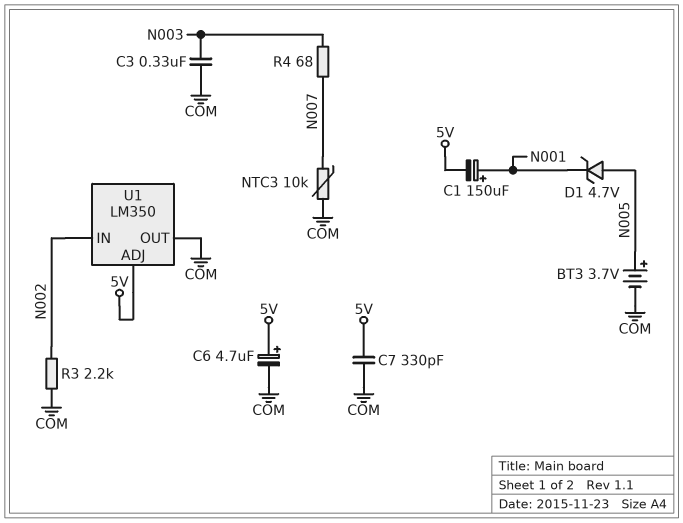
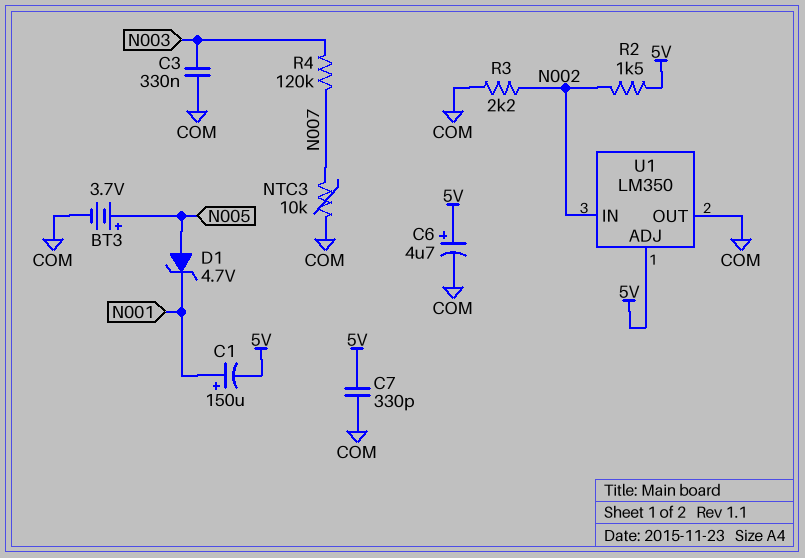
R2: none -> 1.5k (5V, N002)
R4: 68 (N003, N007) -> 120k (N003, N007)

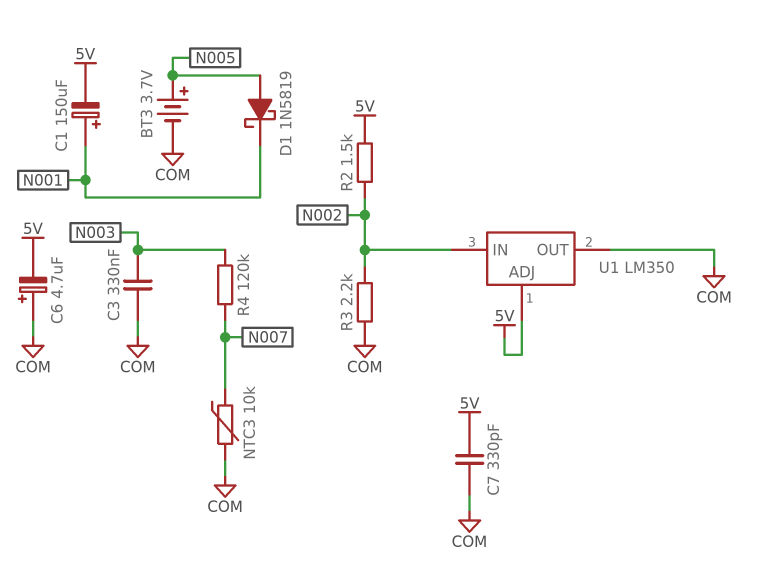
C6: 4.7uF (plus 5V, minus COM) -> 4.7uF (plus COM, minus 5V)
D1: zener 4.7V (A N005, K N001) -> schottky 1N5819 (A N005, K N001)

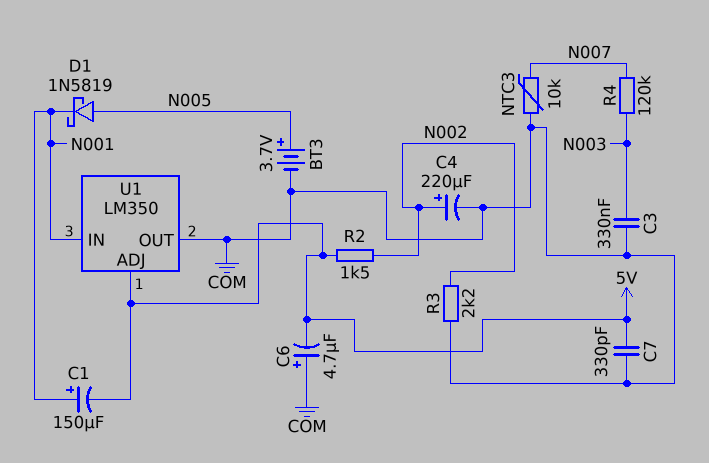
C4: none -> 220uF (plus N002, minus COM)
U1 pin IN: N002 -> N001

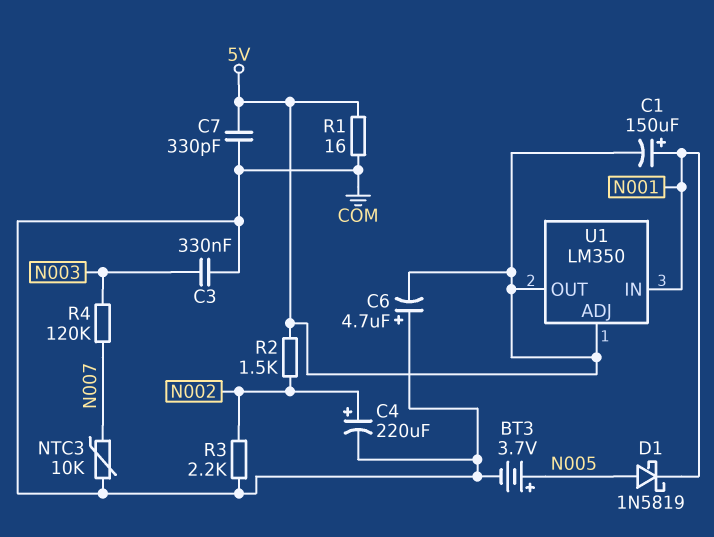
R1: none -> 16 (5V, COM)
U1 pin OUT: COM -> 5V

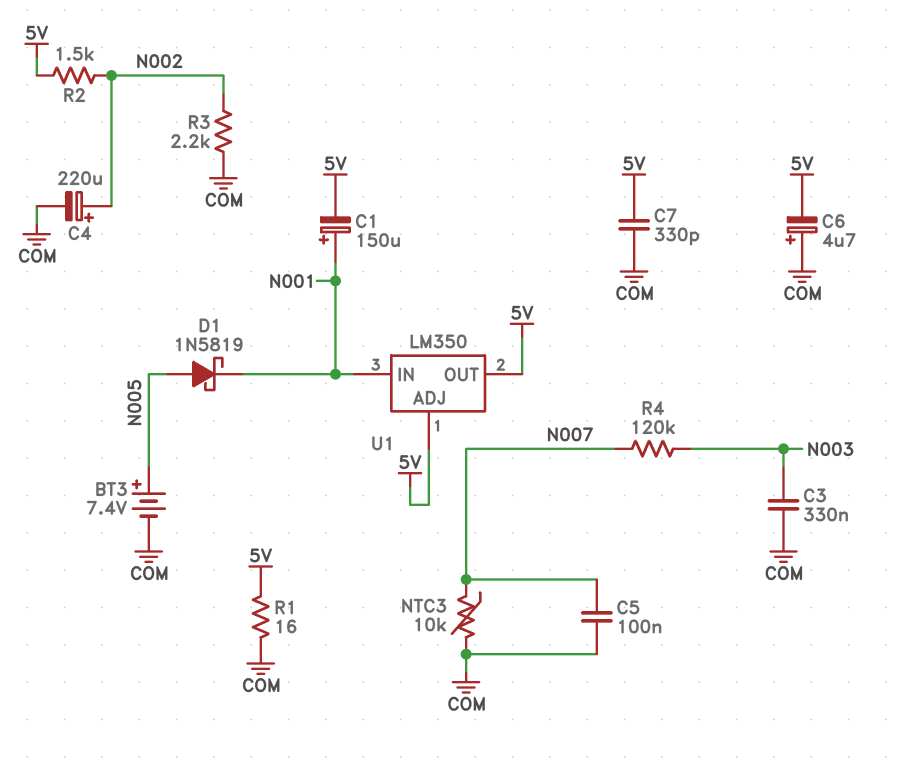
BT3: 3.7V (plus N005, minus COM) -> 7.4V (plus N005, minus COM)
C5: none -> 100nF (COM, N007)

